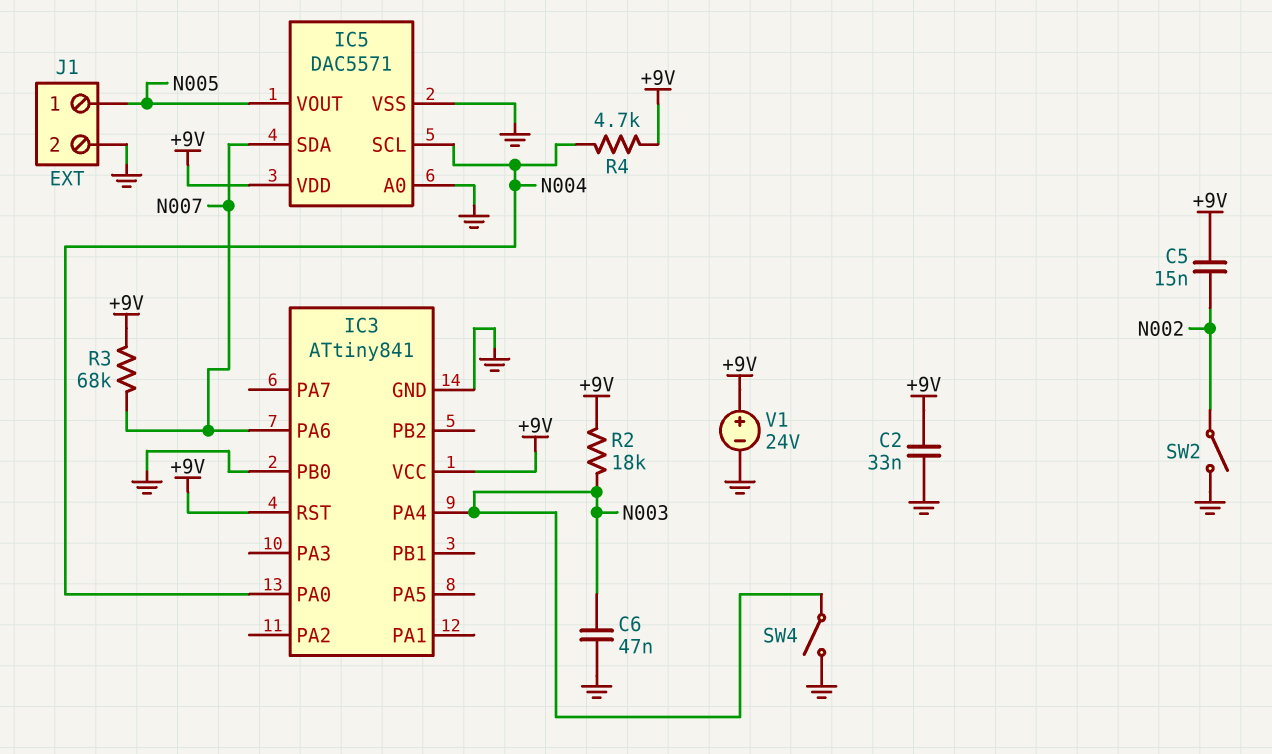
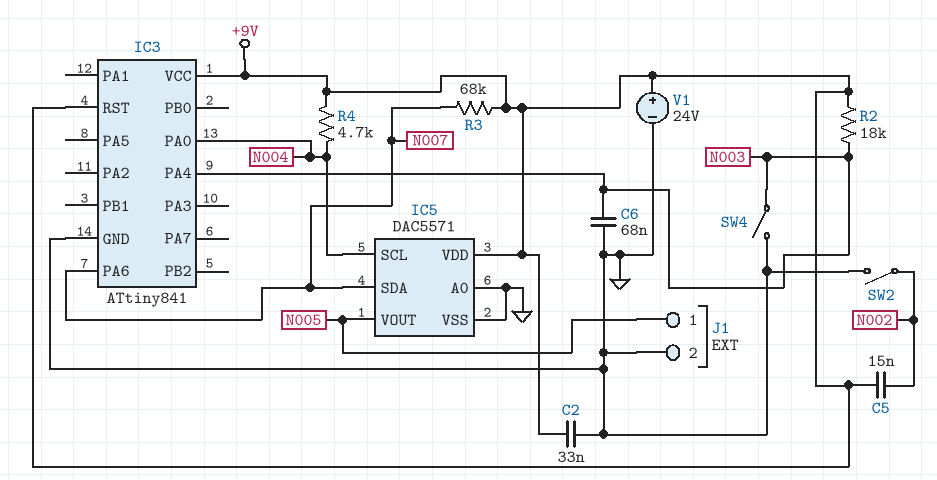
C6: 47nF (GND, N003) -> 68nF (GND, N003)
IC3 pin PB0: GND -> none

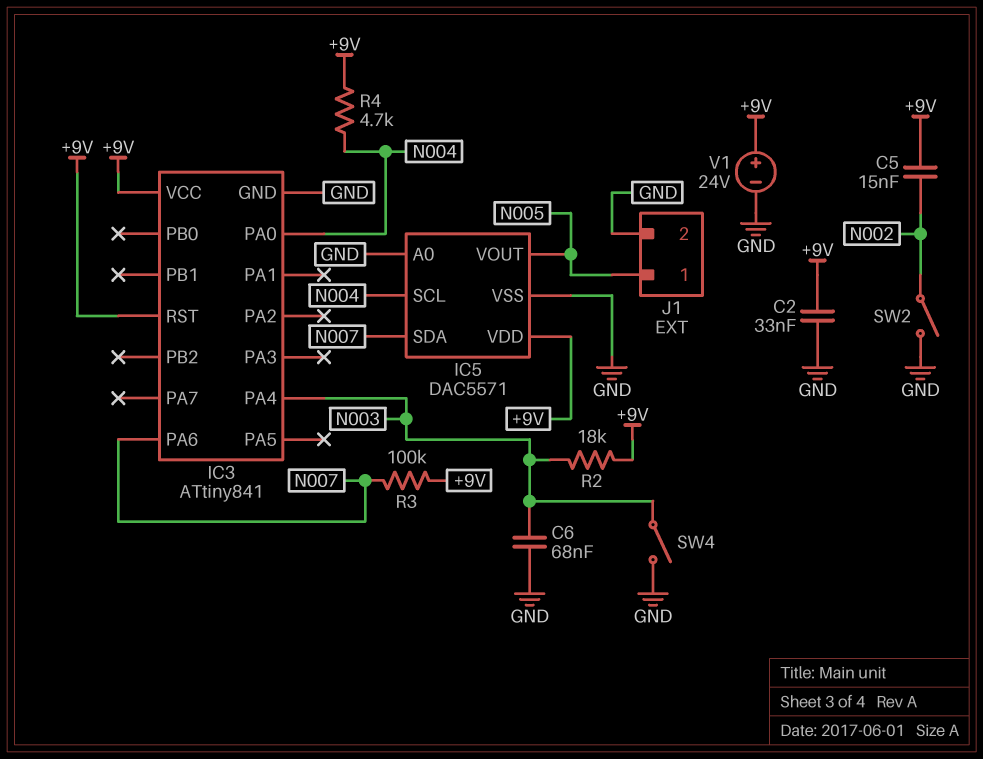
R3: 68k (+9V, N007) -> 100k (+9V, N007)

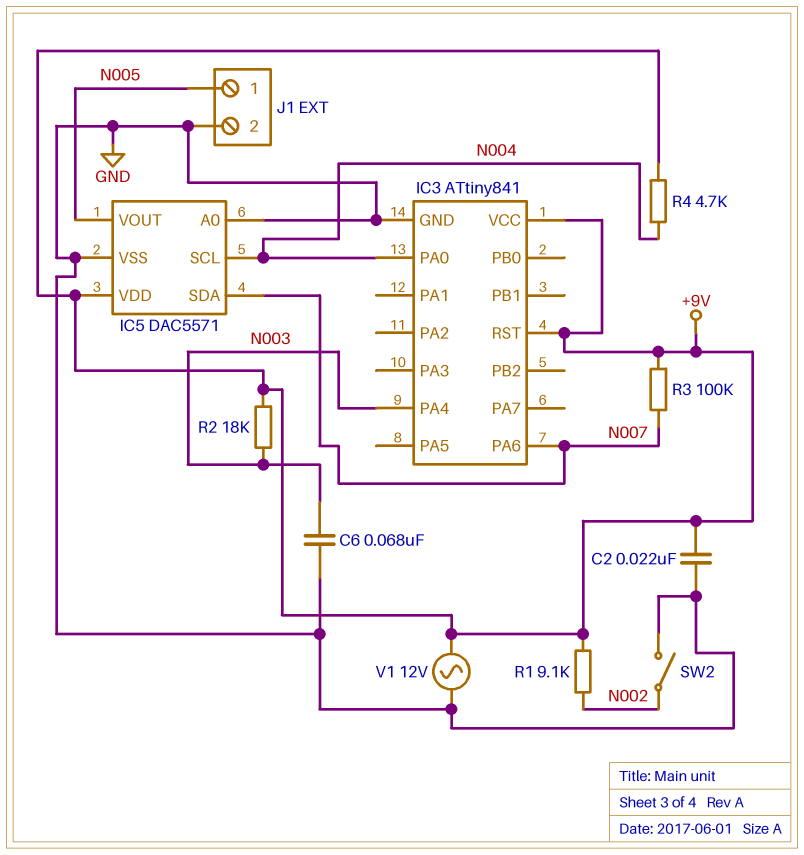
C2: 33nF (+9V, GND) -> 22nF (+9V, GND)
C5: 15nF (+9V, N002) -> none
R1: none -> 9.1k (+9V, N002)
SW4: switch (GND, N003) -> none
V1: 24V (plus +9V, minus GND) -> AC 12V (+9V, GND)

